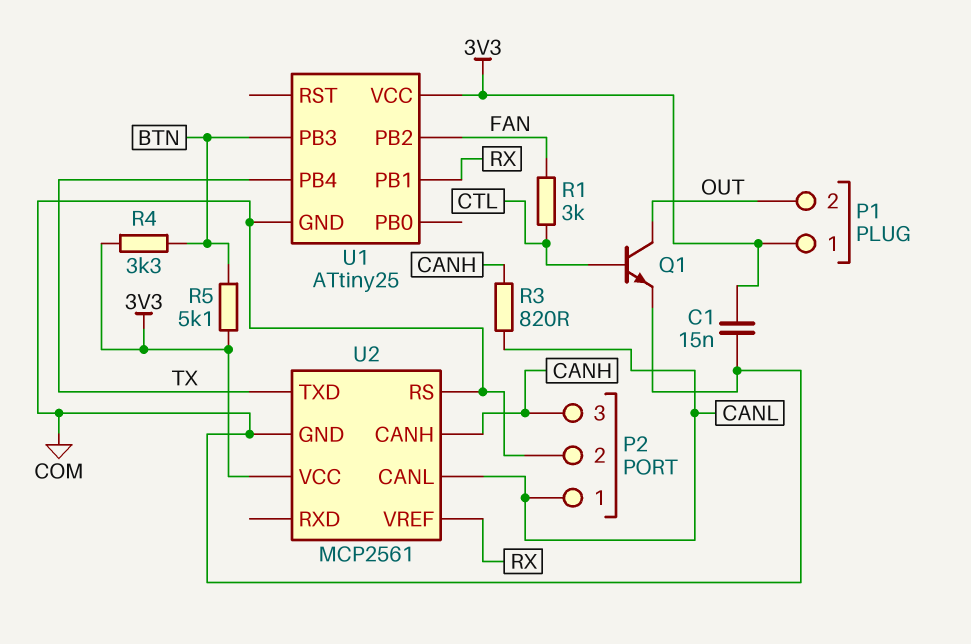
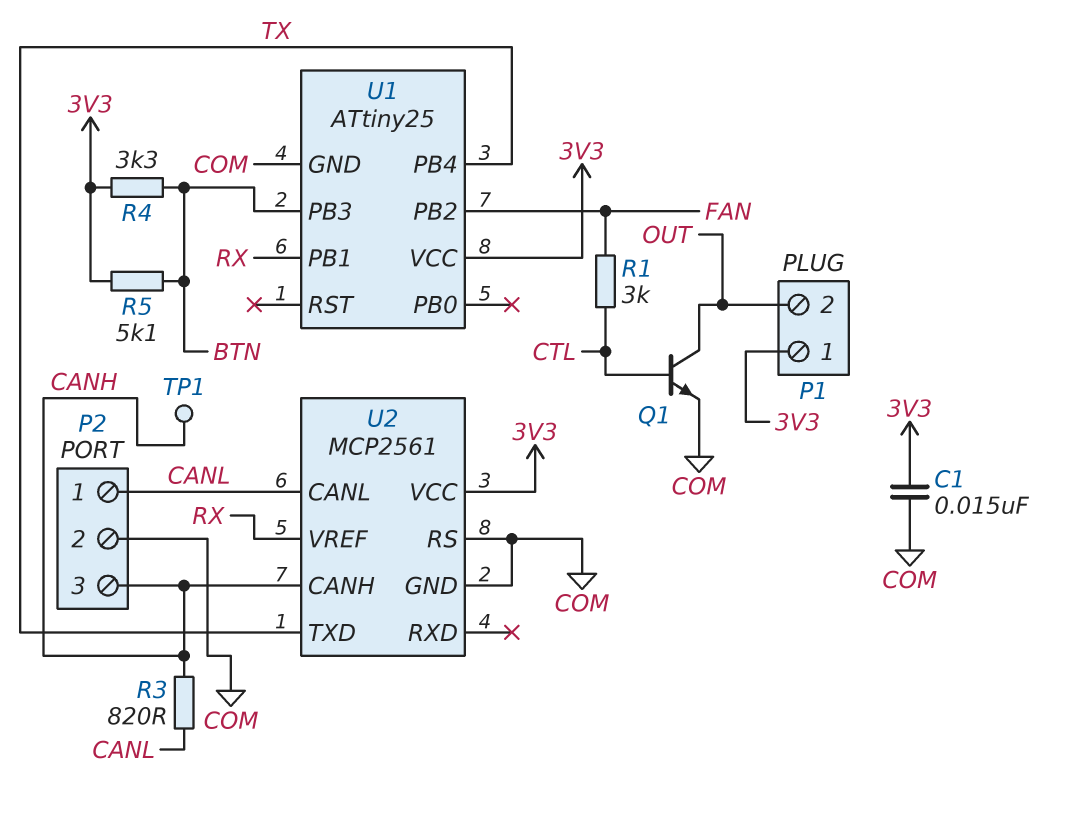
TP1: none -> test point (CANH)

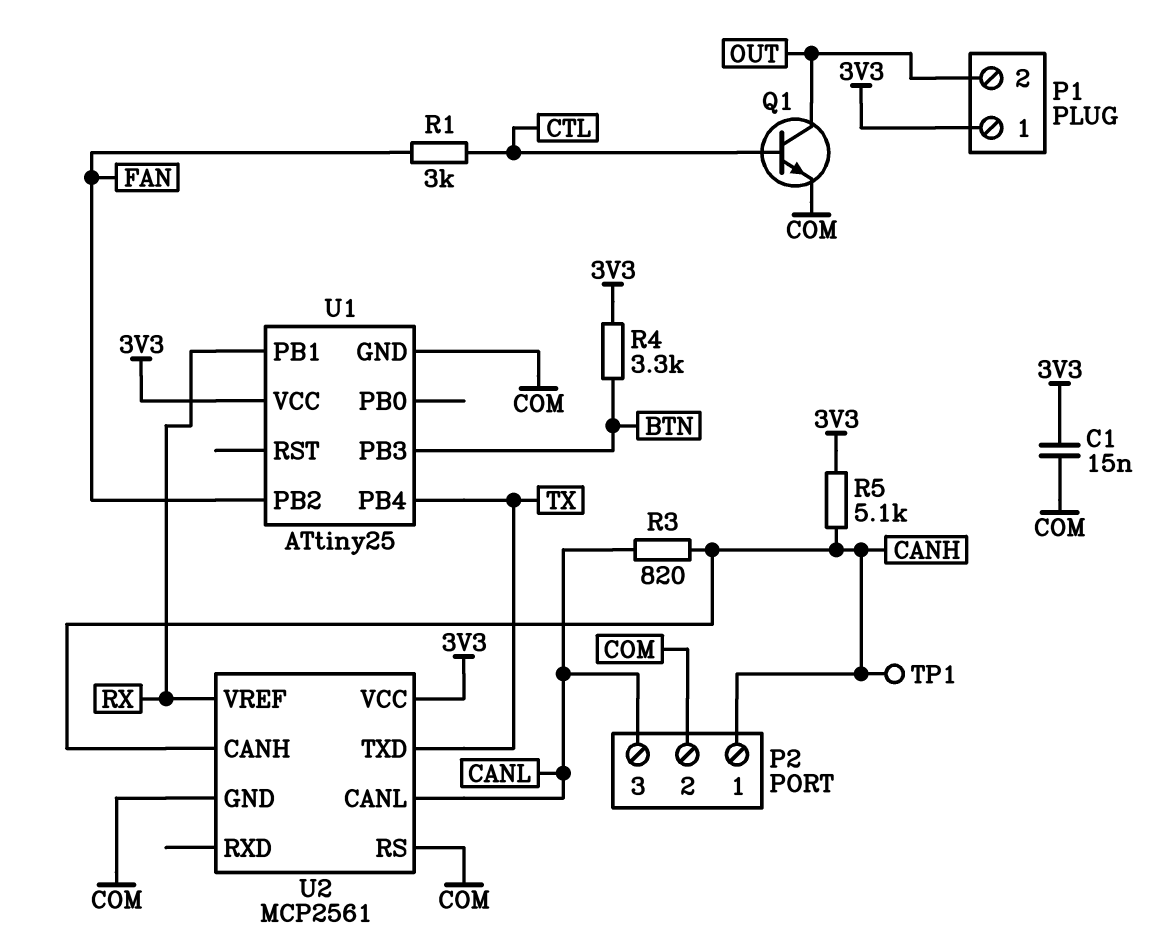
P2 pin 1: CANL -> CANH
P2 pin 3: CANH -> CANL
R5: 5.1k (3V3, BTN) -> 5.1k (3V3, CANH)

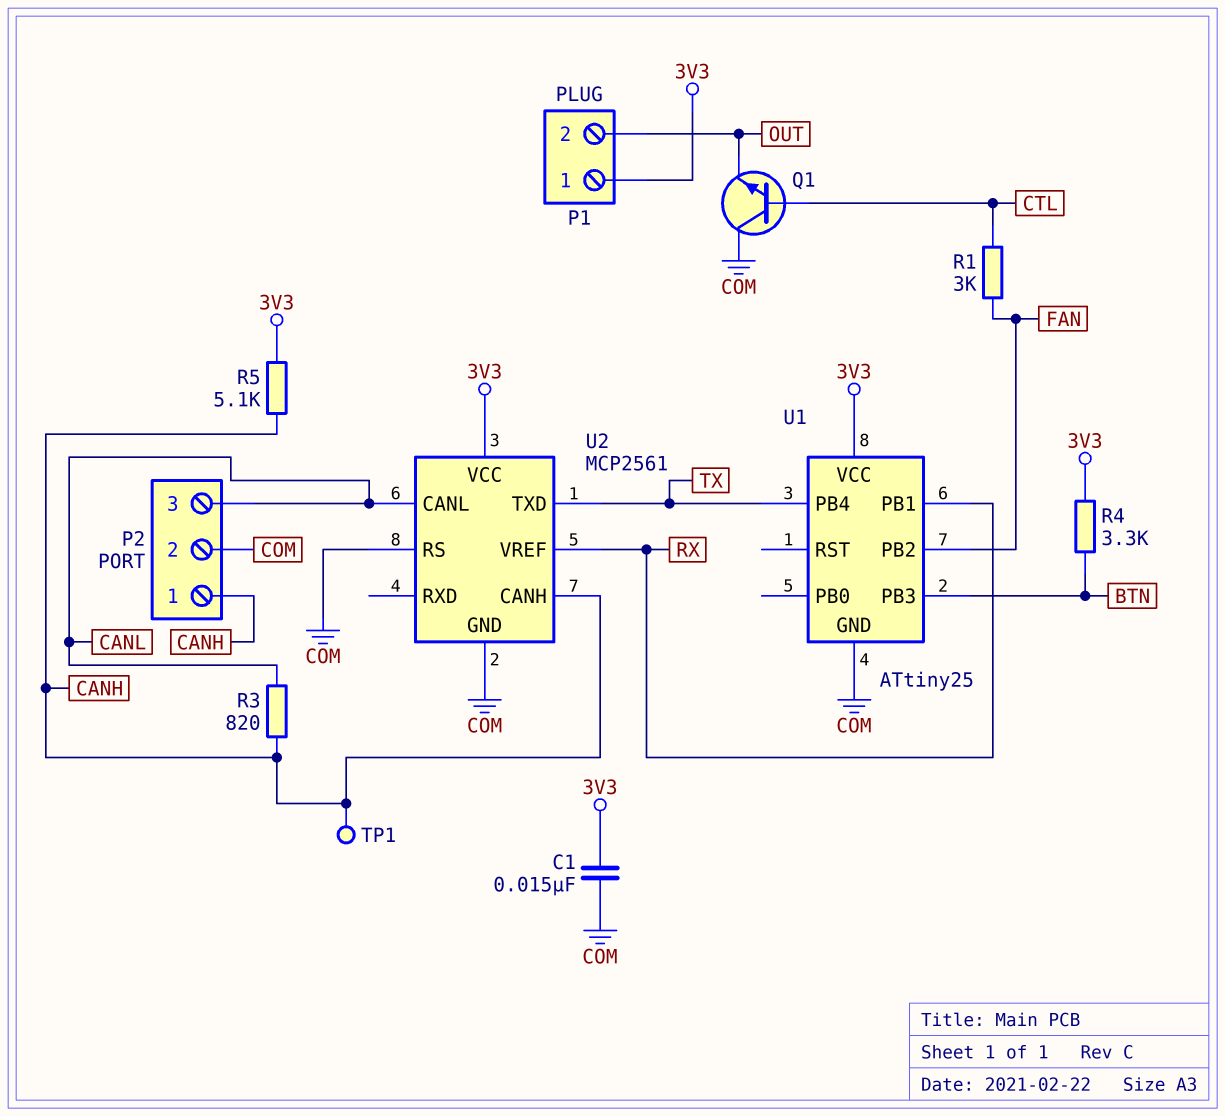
Q1: NPN (B CTL, C OUT, E COM) -> NPN (B CTL, C COM, E OUT)

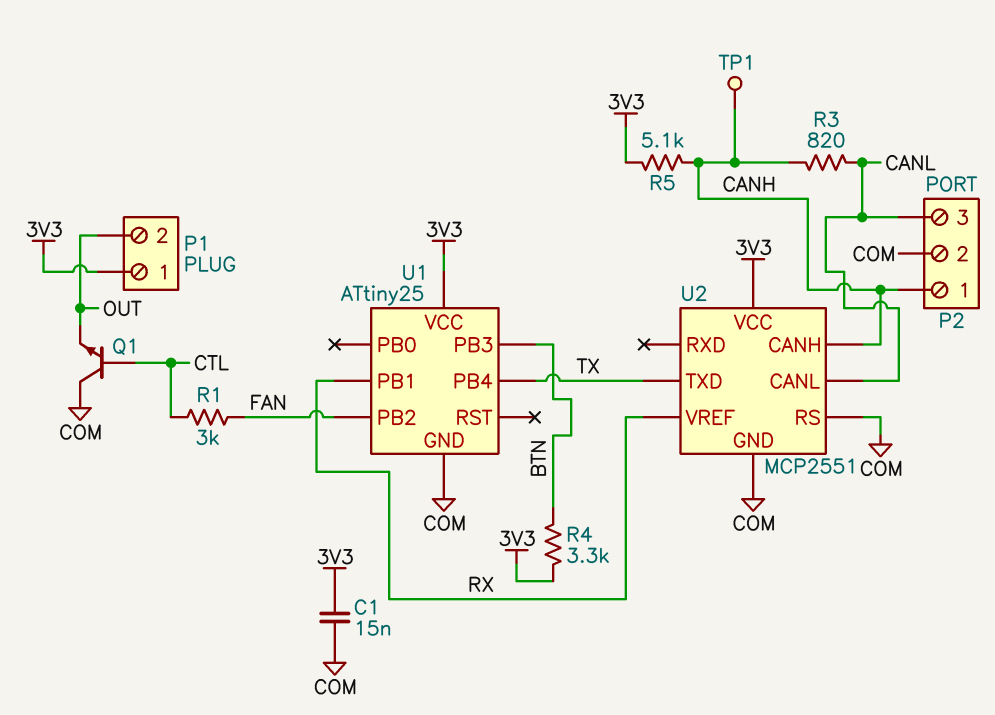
U2: MCP2561 -> MCP2551

